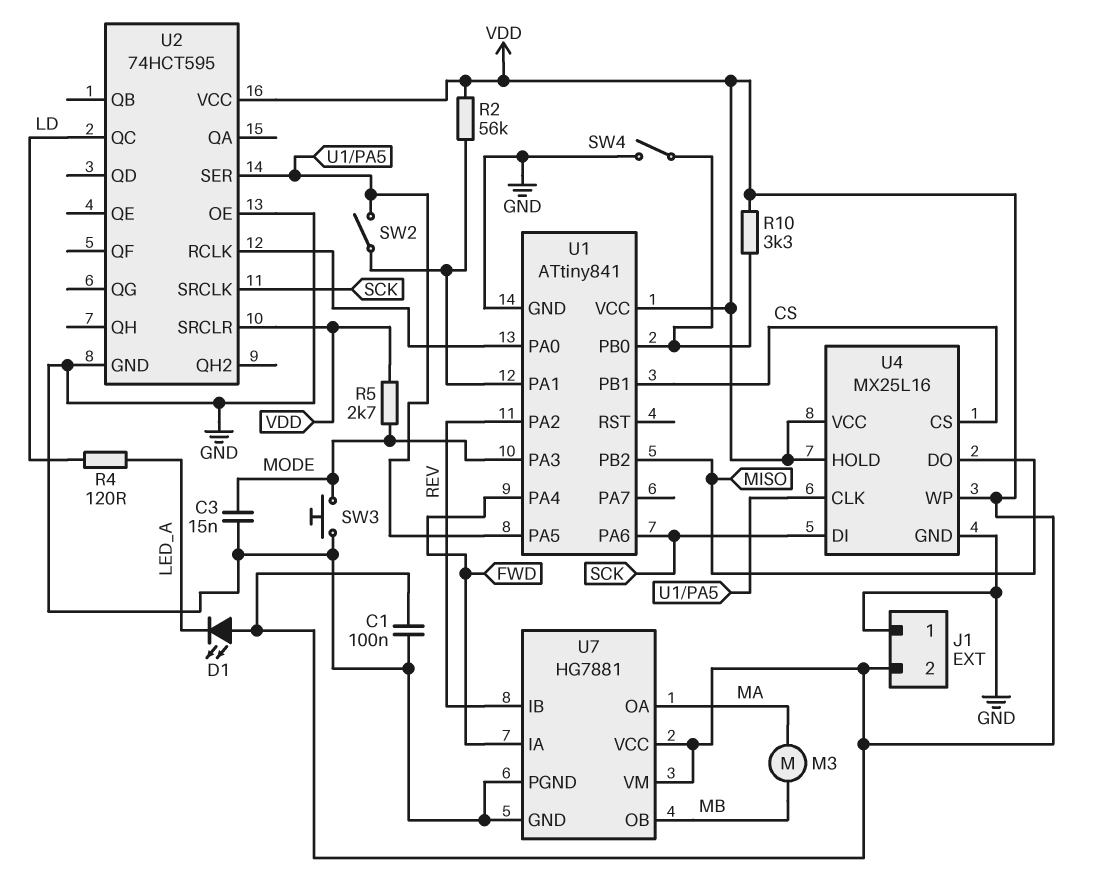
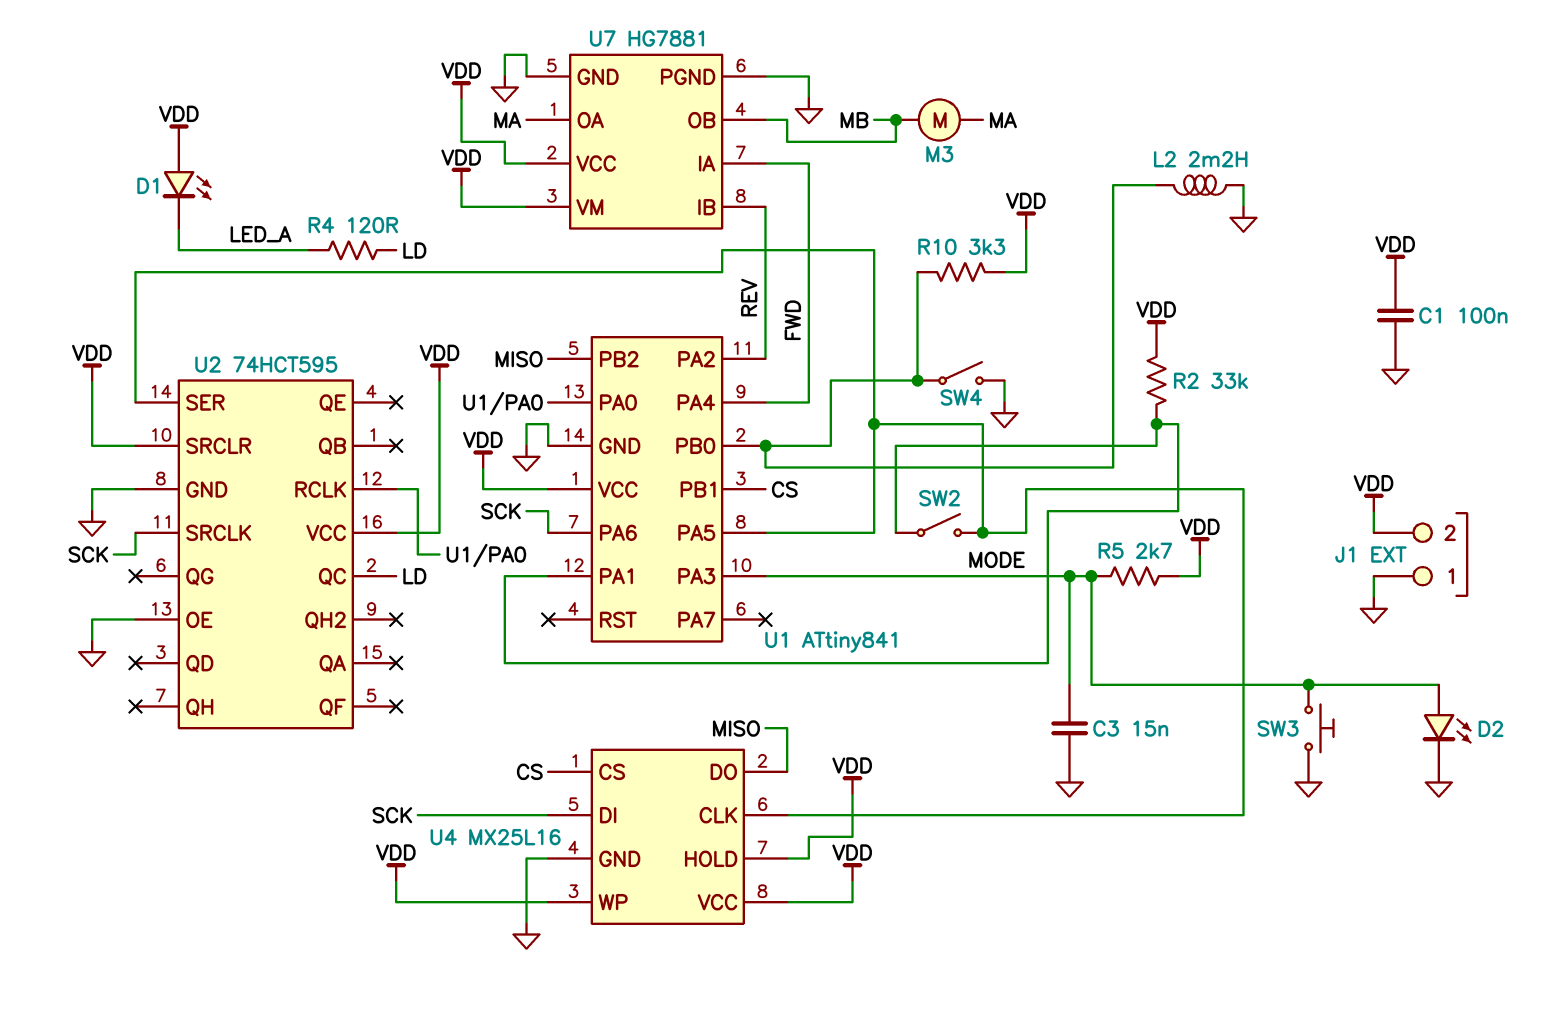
D2: none -> LED (A MODE, K GND)
L2: none -> 2.2mH (GND, U1/PB0)
R2: 56k (U1/PA1, VDD) -> 33k (U1/PA1, VDD)

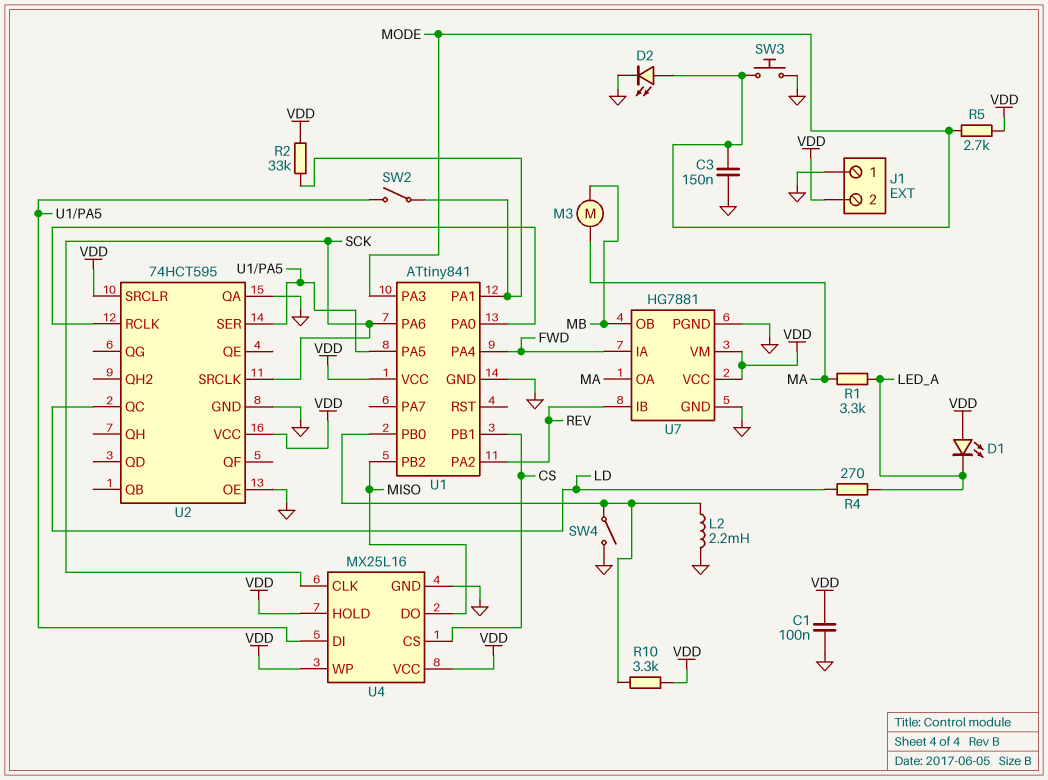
C3: 15nF (GND, MODE) -> 150nF (GND, MODE)
R1: none -> 3.3k (LED_A, MA)
R4: 120 (LD, LED_A) -> 270 (LD, LED_A)
U2 pin QA: none -> GND
U4 pin CLK: U1/PA5 -> SCK
U4 pin DI: SCK -> U1/PA5

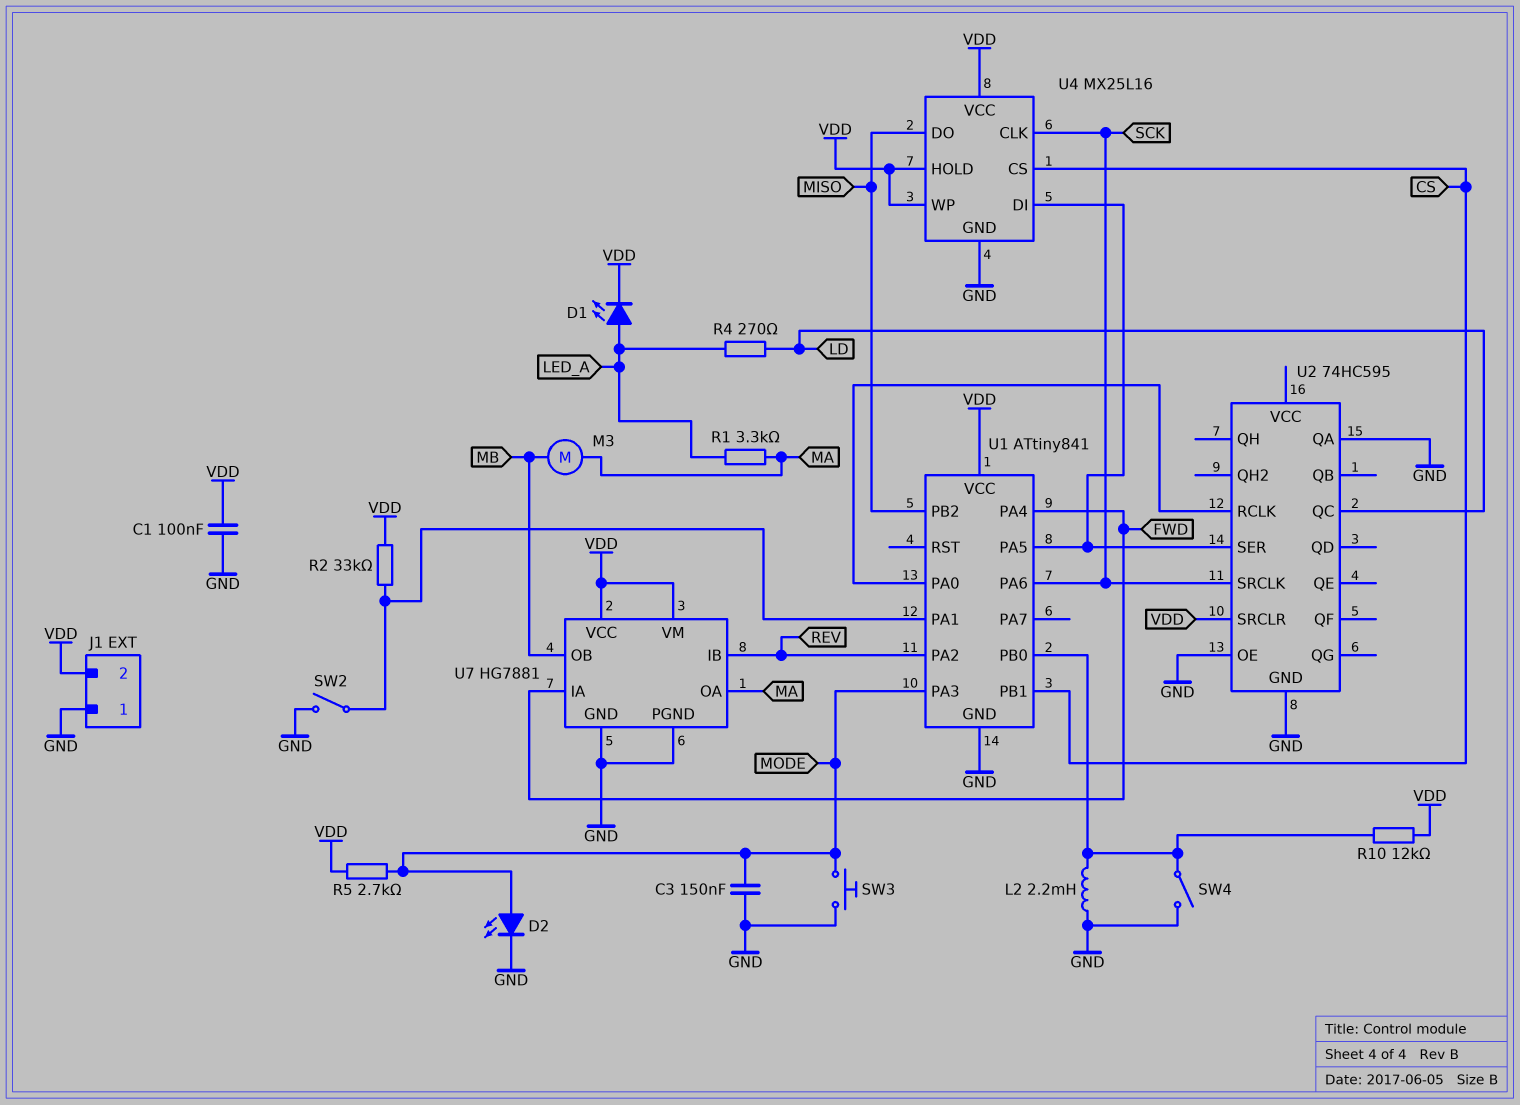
D1: LED (A VDD, K LED_A) -> LED (A LED_A, K VDD)
R10: 3.3k (U1/PB0, VDD) -> 12k (U1/PB0, VDD)
SW2: switch (U1/PA1, U1/PA5) -> switch (GND, U1/PA1)
U2: 74HCT595 -> 74HC595
U2 pin VCC: VDD -> none

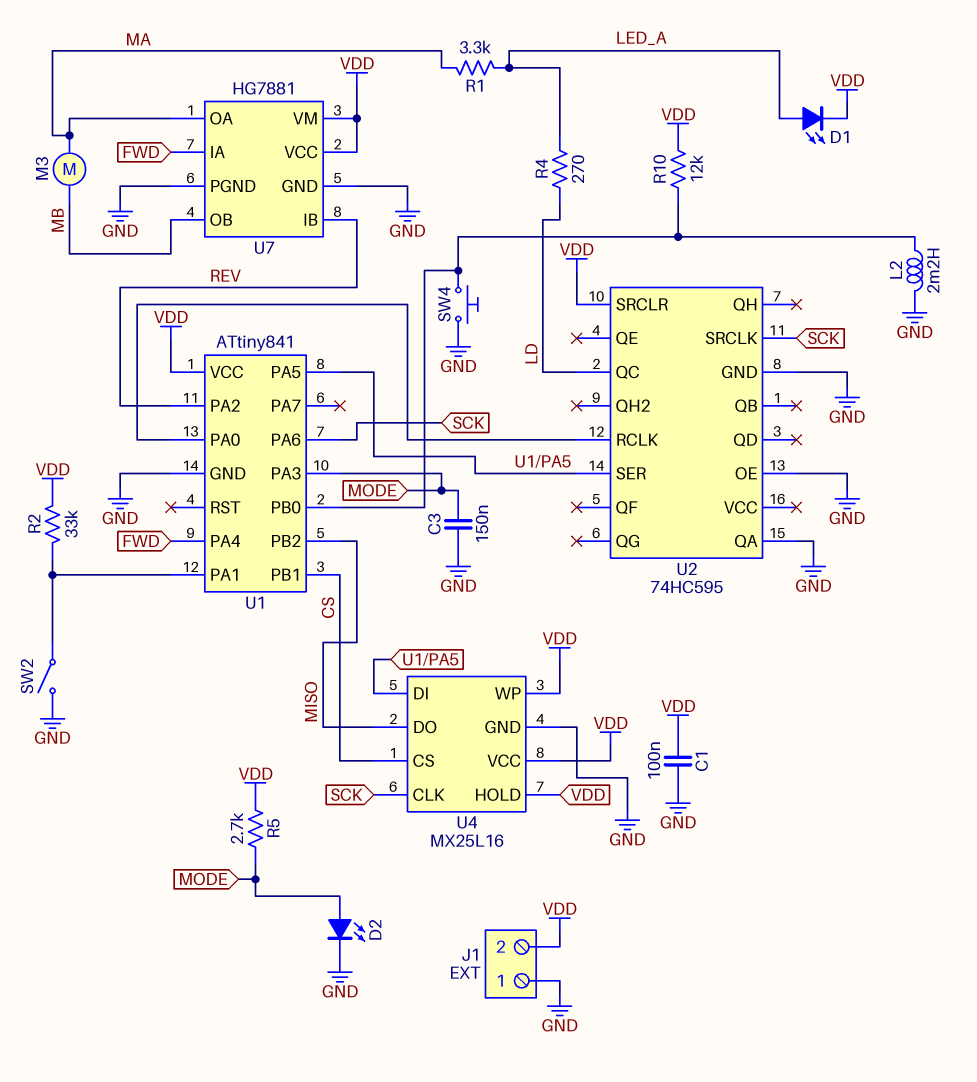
SW3: button (GND, MODE) -> none
SW4: switch (GND, U1/PB0) -> button (GND, U1/PB0)

